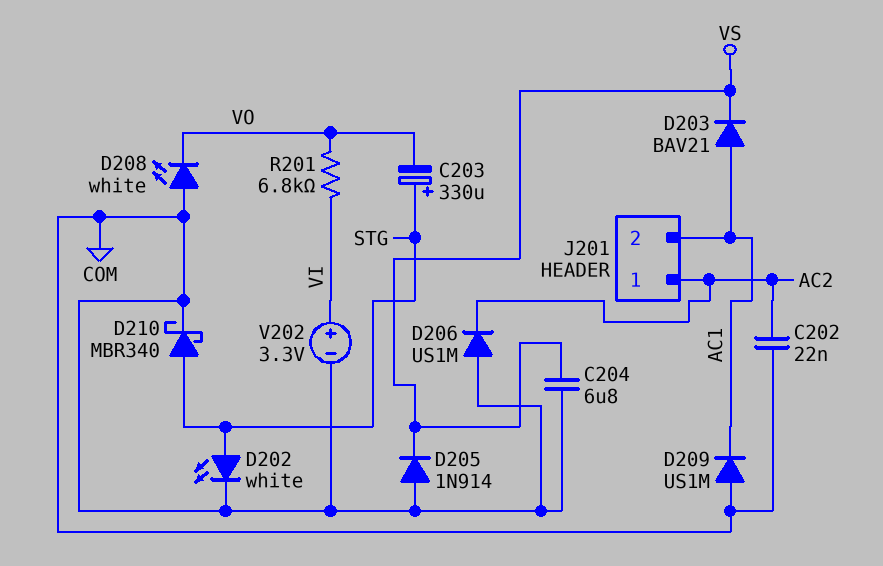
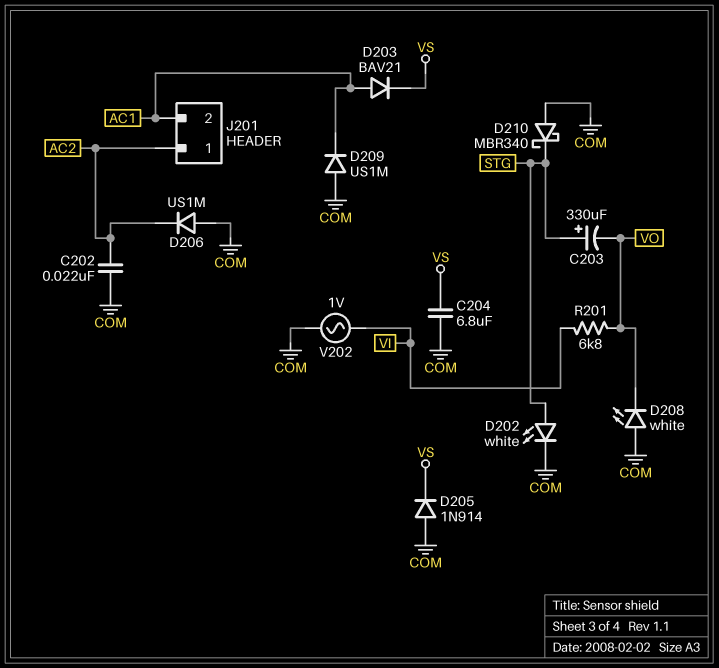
D210: schottky MBR340 (A STG, K COM) -> schottky MBR340 (A COM, K STG)
V202: 3.3V (plus VI, minus COM) -> AC 1V (COM, VI)

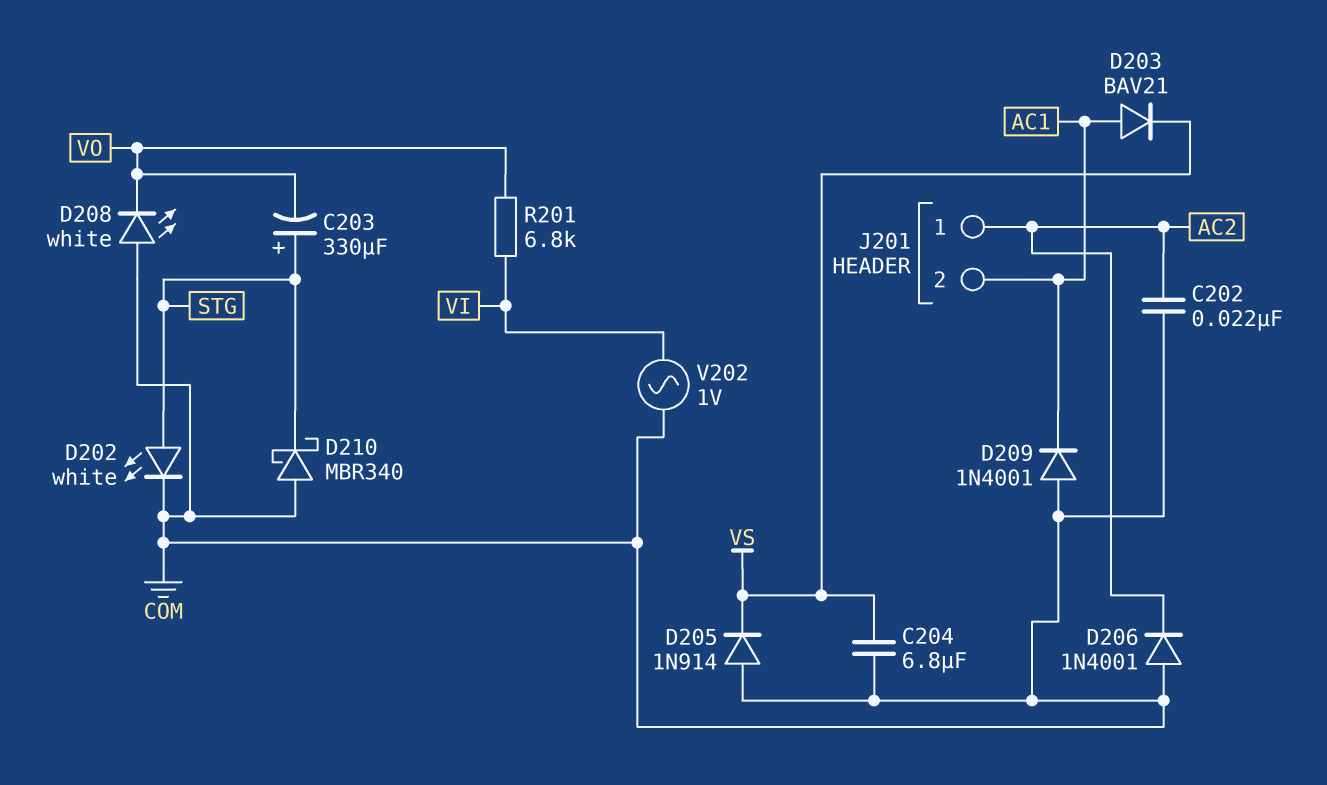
D206: diode US1M (A COM, K AC2) -> diode 1N4001 (A COM, K AC2)
D209: diode US1M (A COM, K AC1) -> diode 1N4001 (A COM, K AC1)

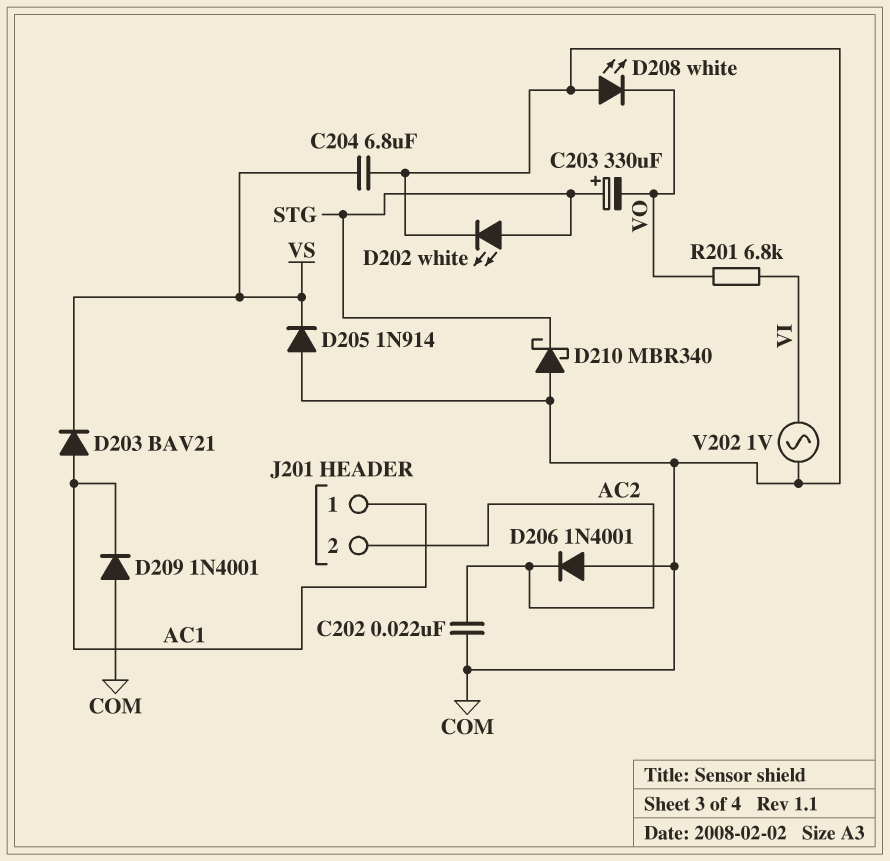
J201 pin 1: AC2 -> AC1
J201 pin 2: AC1 -> AC2

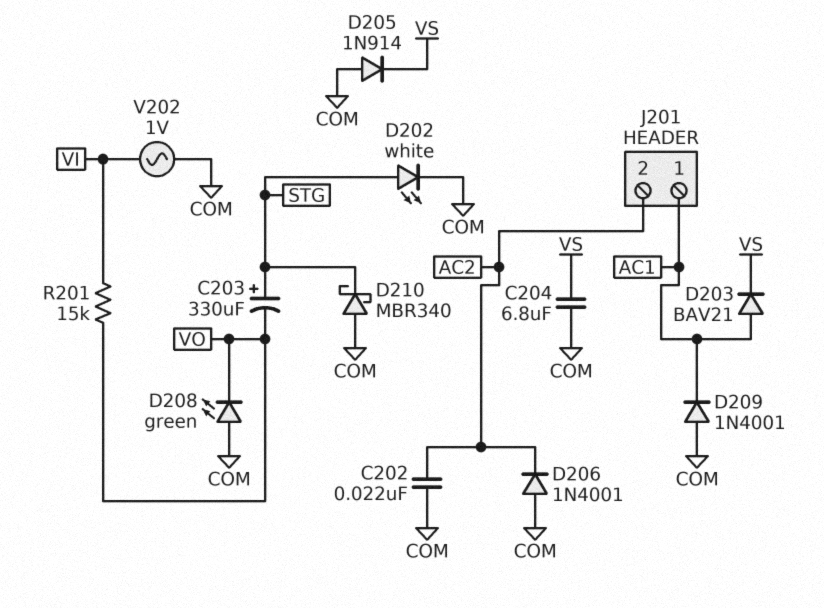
D208: LED white (A COM, K VO) -> LED green (A COM, K VO)
R201: 6.8k (VI, VO) -> 15k (VI, VO)

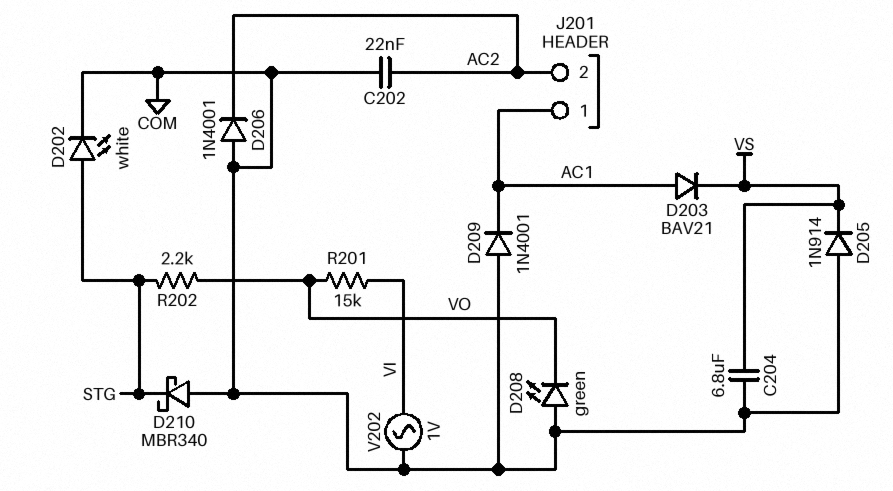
C203: 330uF (plus STG, minus VO) -> none
R202: none -> 2.2k (STG, VO)

